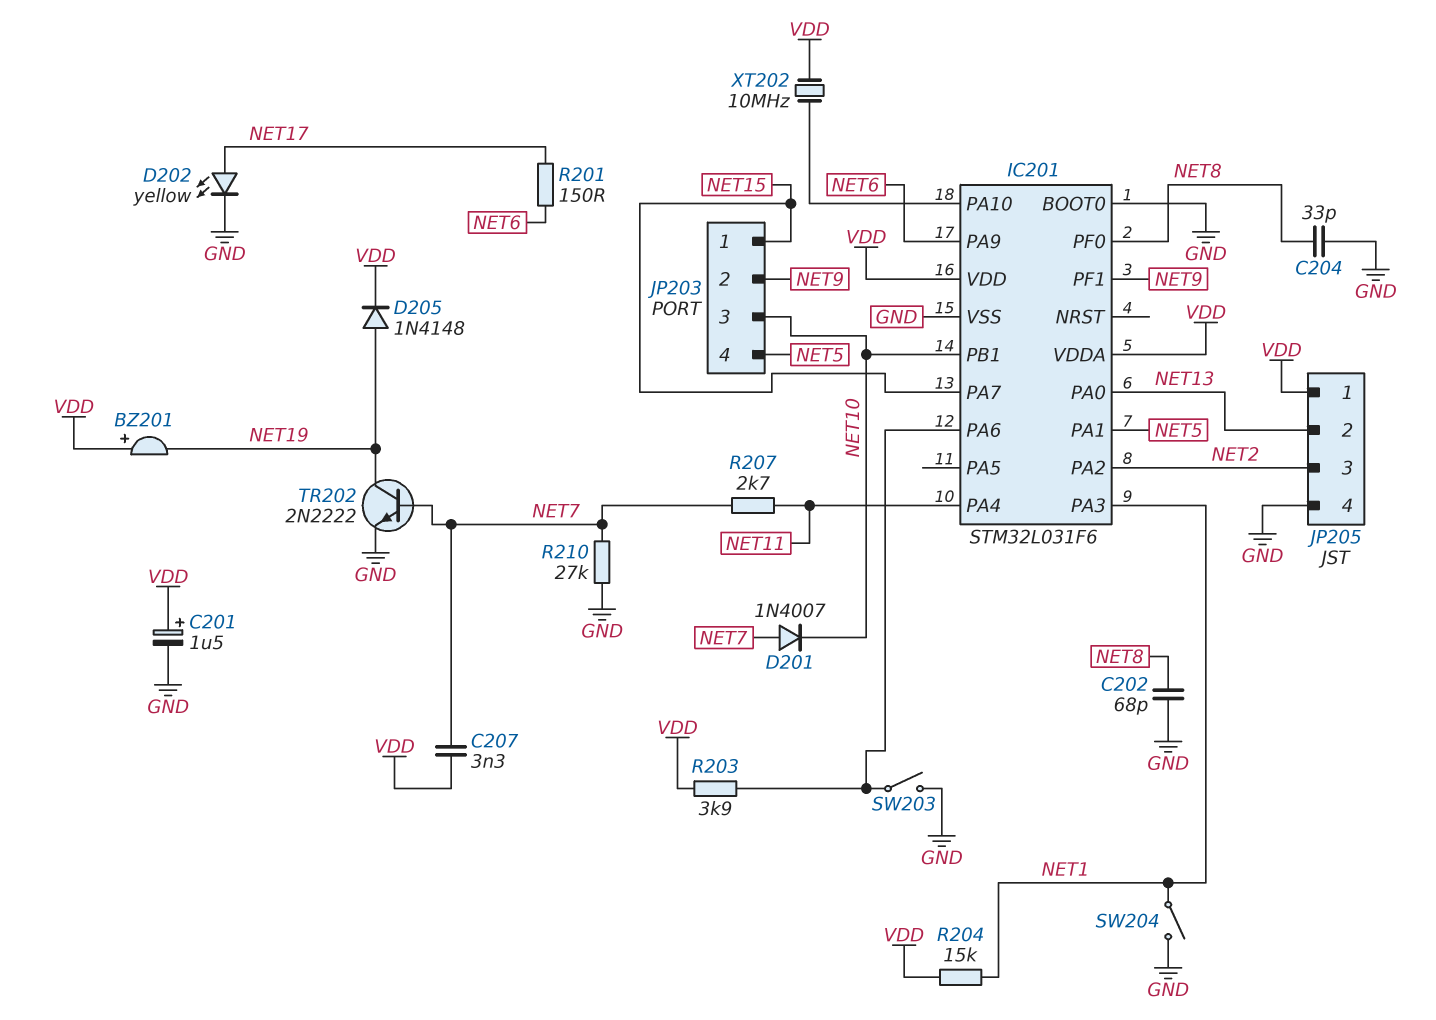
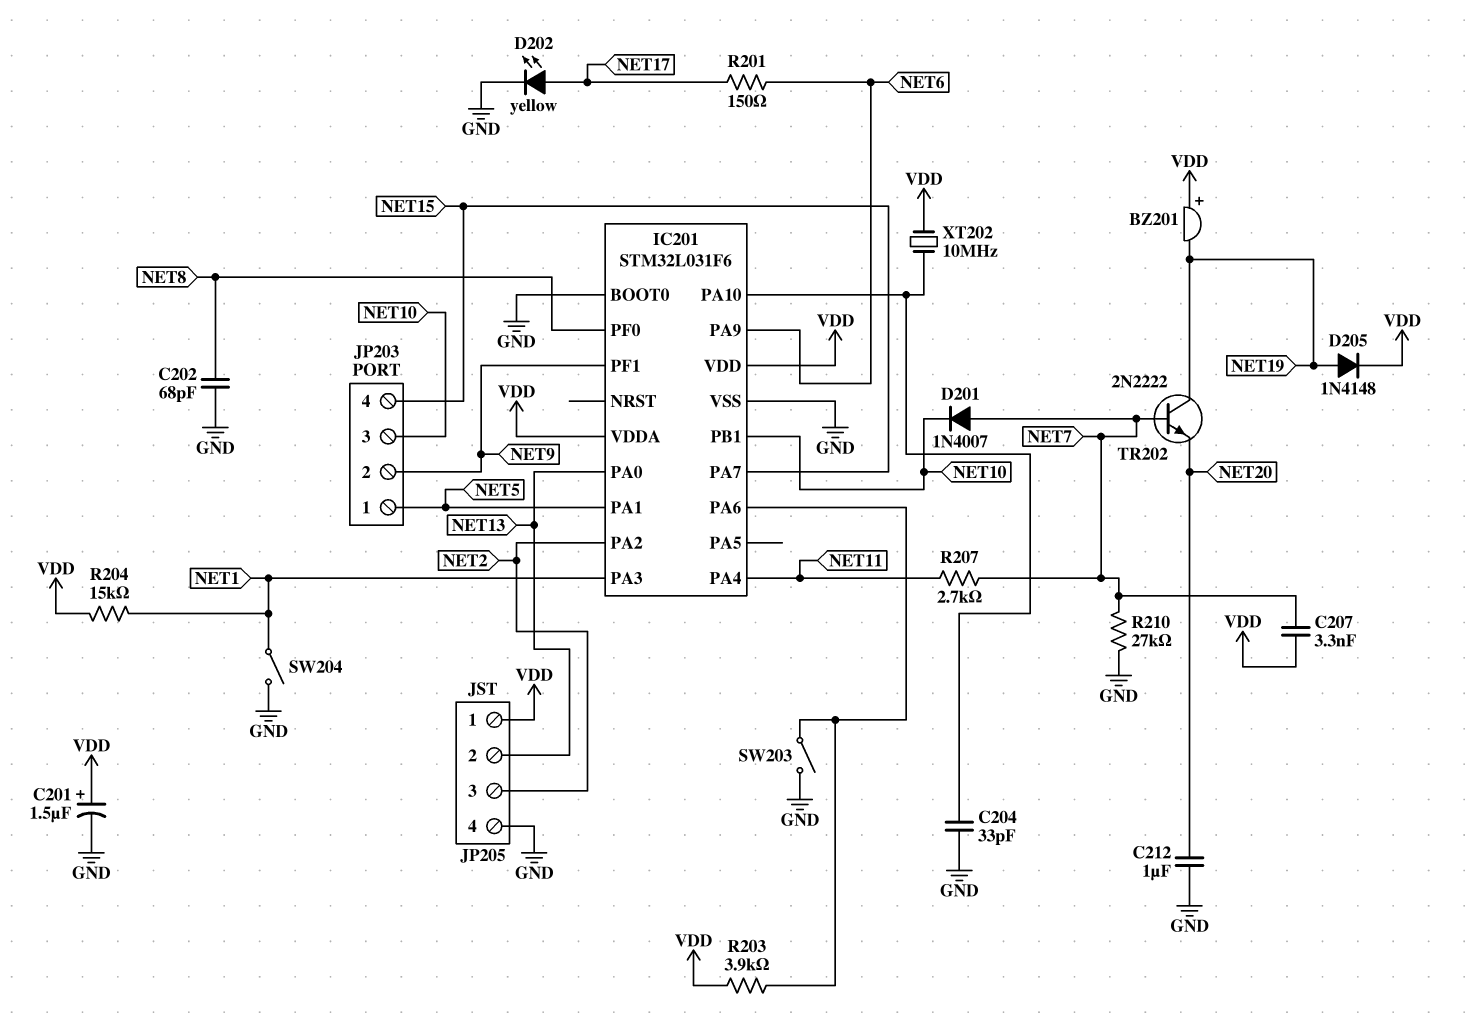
C204: 33pF (GND, NET8) -> 33pF (GND, IC201/PA10)
C212: none -> 1uF (GND, NET20)
JP203 pin 1: NET15 -> NET5
JP203 pin 4: NET5 -> NET15
TR202: NPN 2N2222 (B NET7, C NET19, E GND) -> NPN 2N2222 (B NET7, C NET19, E NET20)

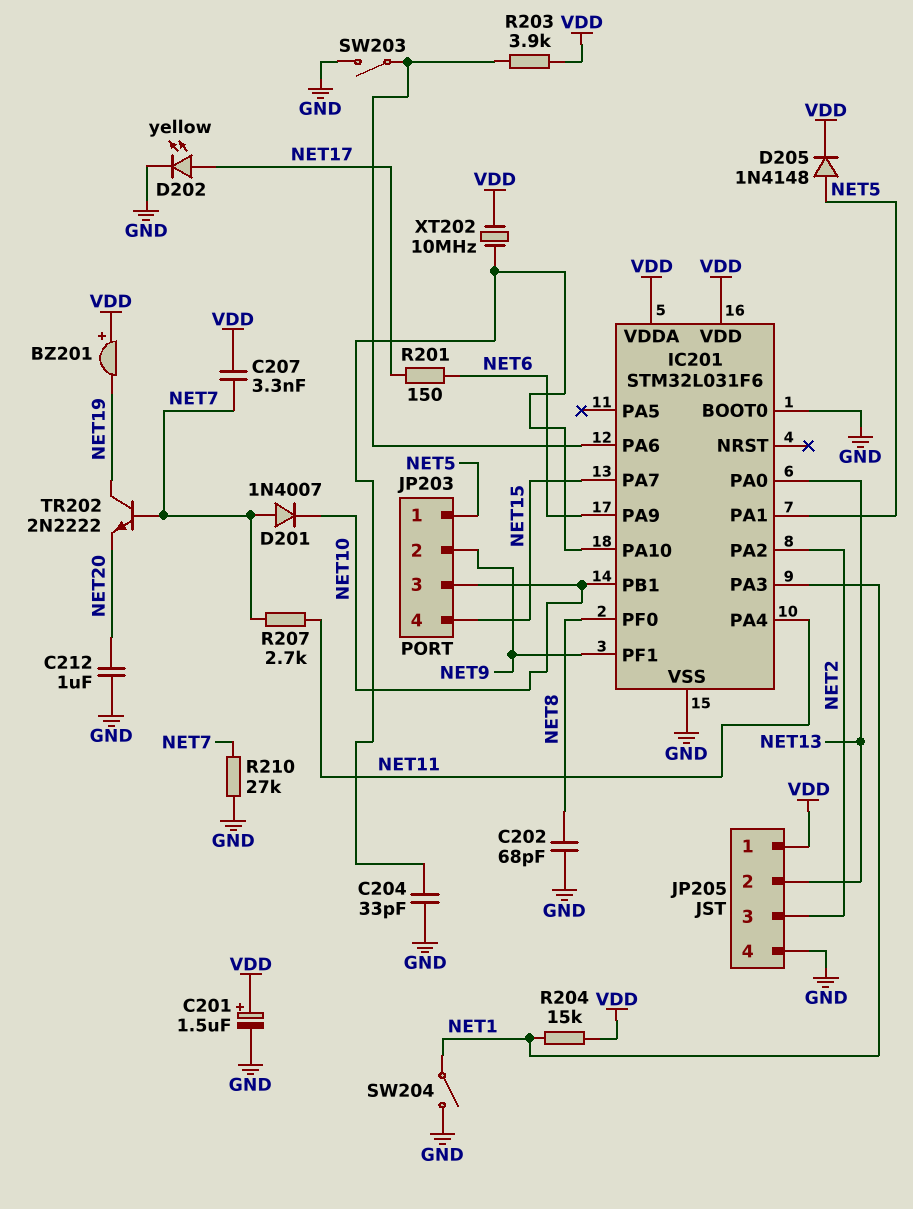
D205: diode 1N4148 (A NET19, K VDD) -> diode 1N4148 (A NET5, K VDD)

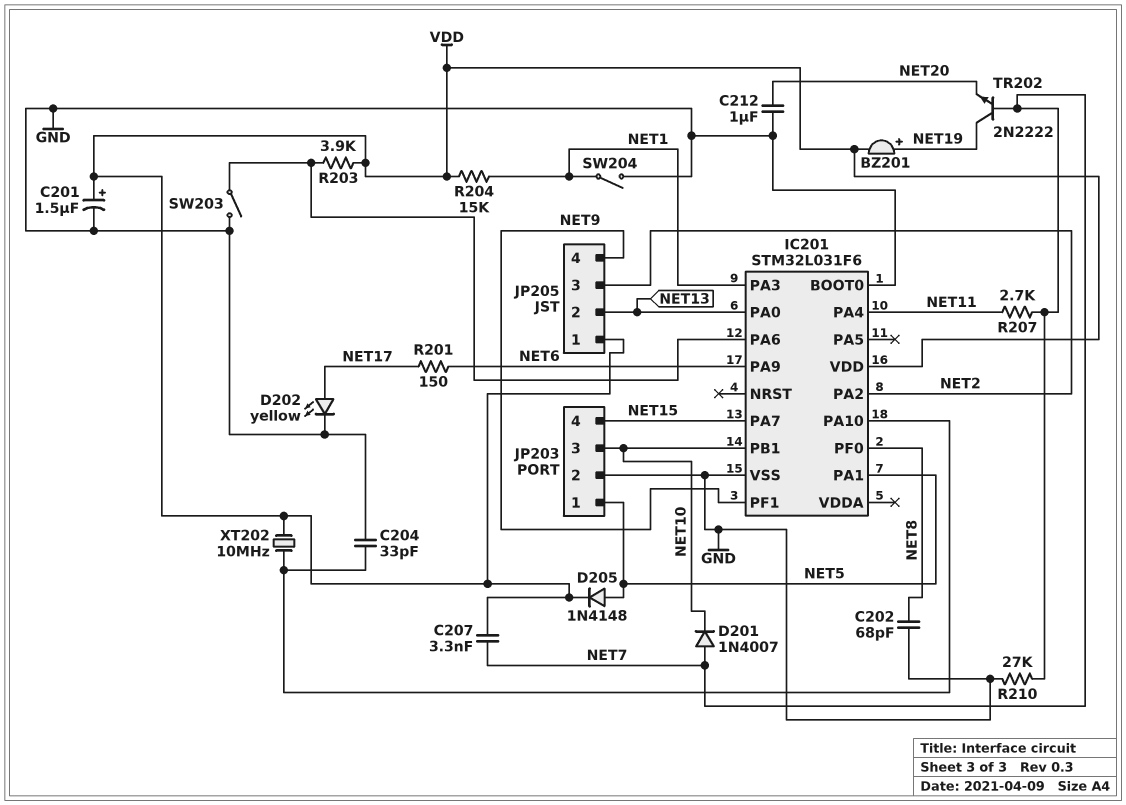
BZ201: buzzer (plus VDD, minus NET19) -> buzzer (plus NET19, minus VDD)
IC201 pin VDDA: VDD -> none
JP203 pin 2: NET9 -> GND
JP205 pin 4: GND -> NET9

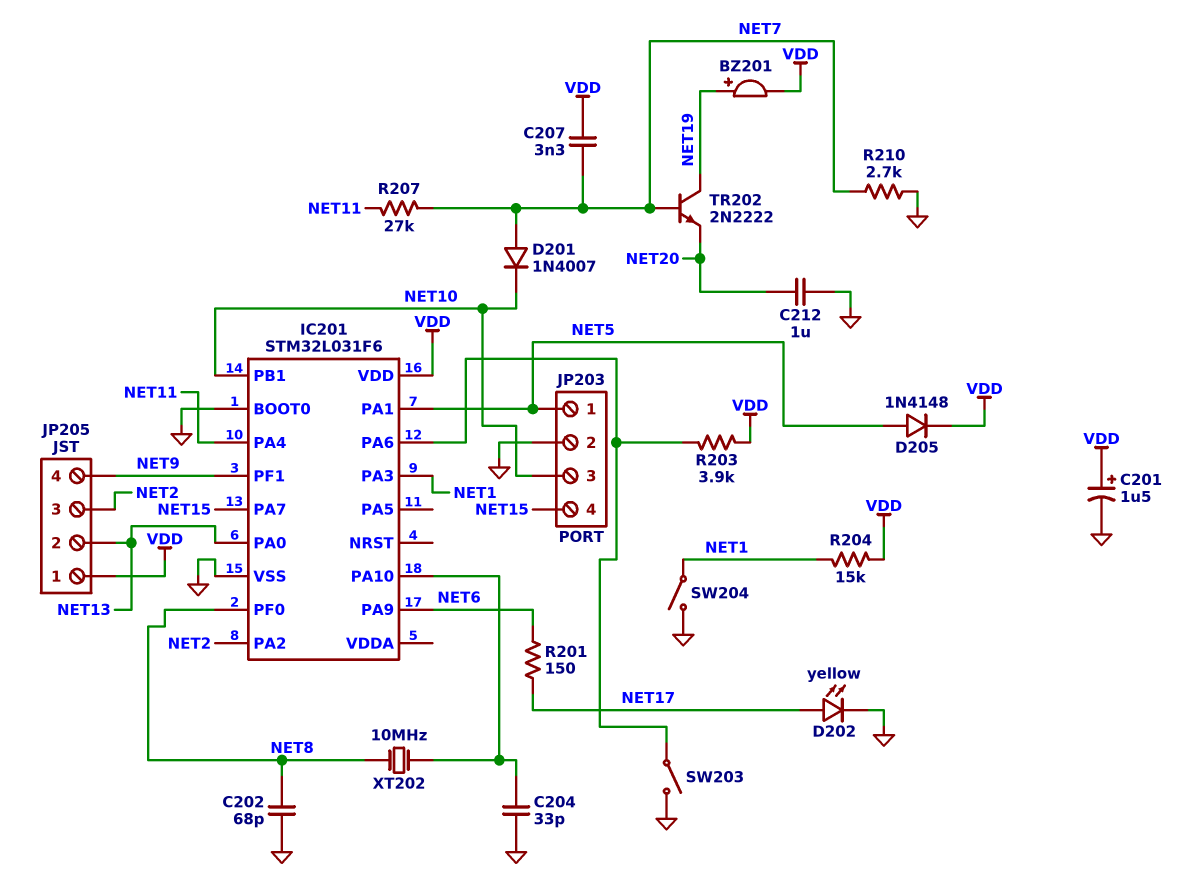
R207: 2.7k (NET7, NET11) -> 27k (NET7, NET11)
R210: 27k (GND, NET7) -> 2.7k (GND, NET7)
XT202: 10MHz (IC201/PA10, VDD) -> 10MHz (IC201/PA10, NET8)

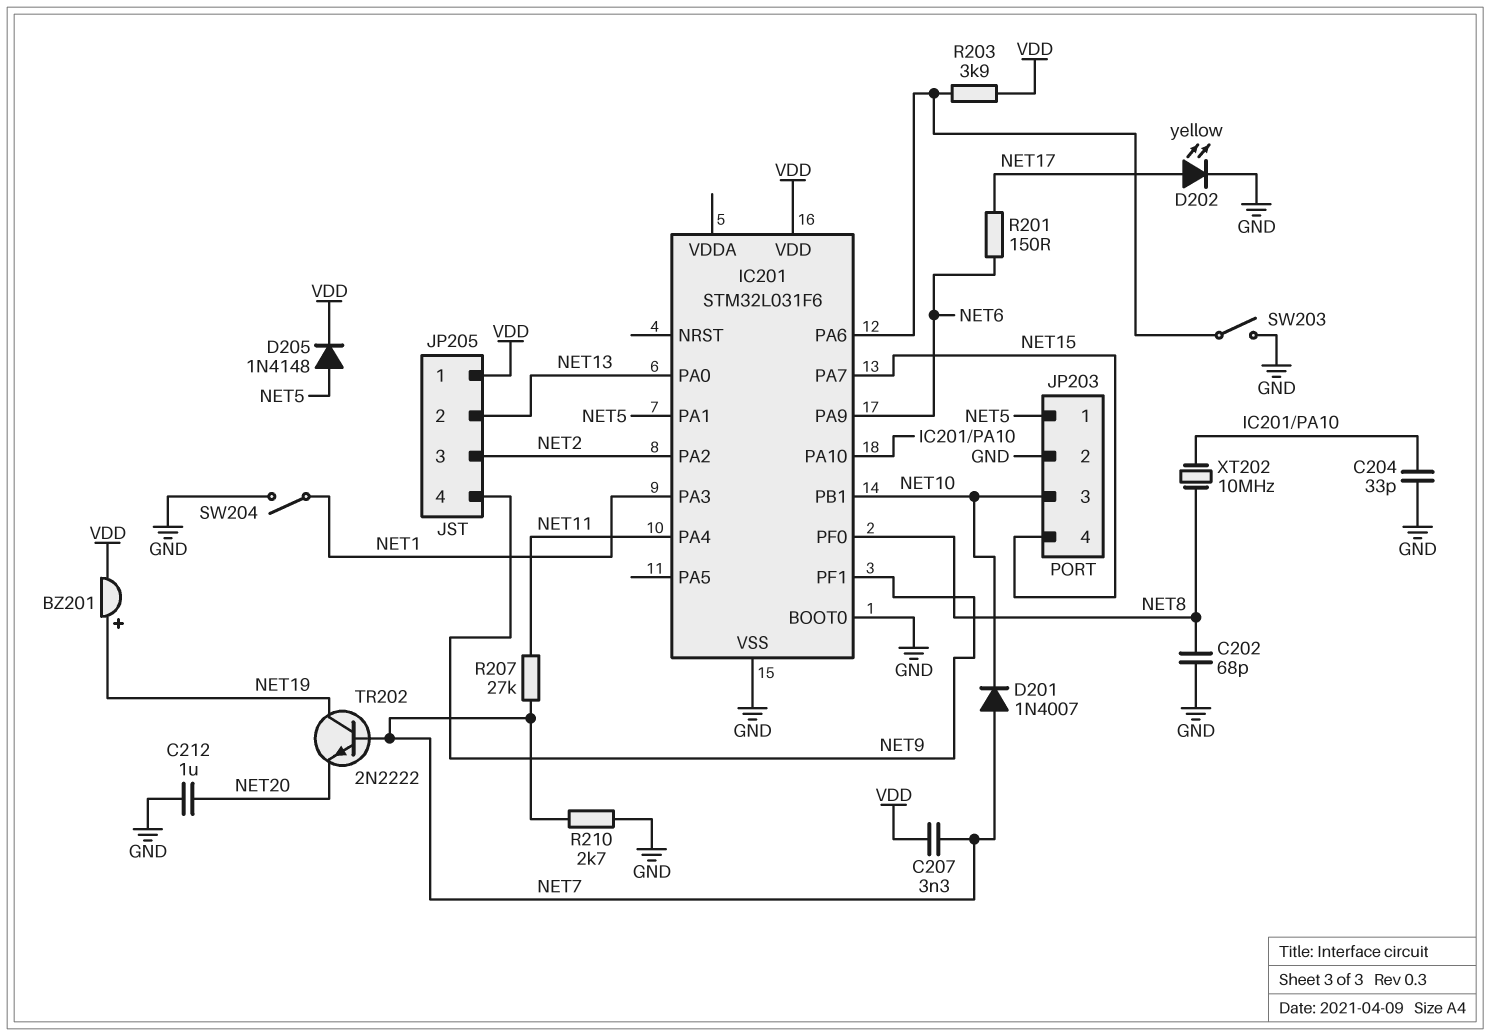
C201: 1.5uF (plus VDD, minus GND) -> none
R204: 15k (NET1, VDD) -> none

